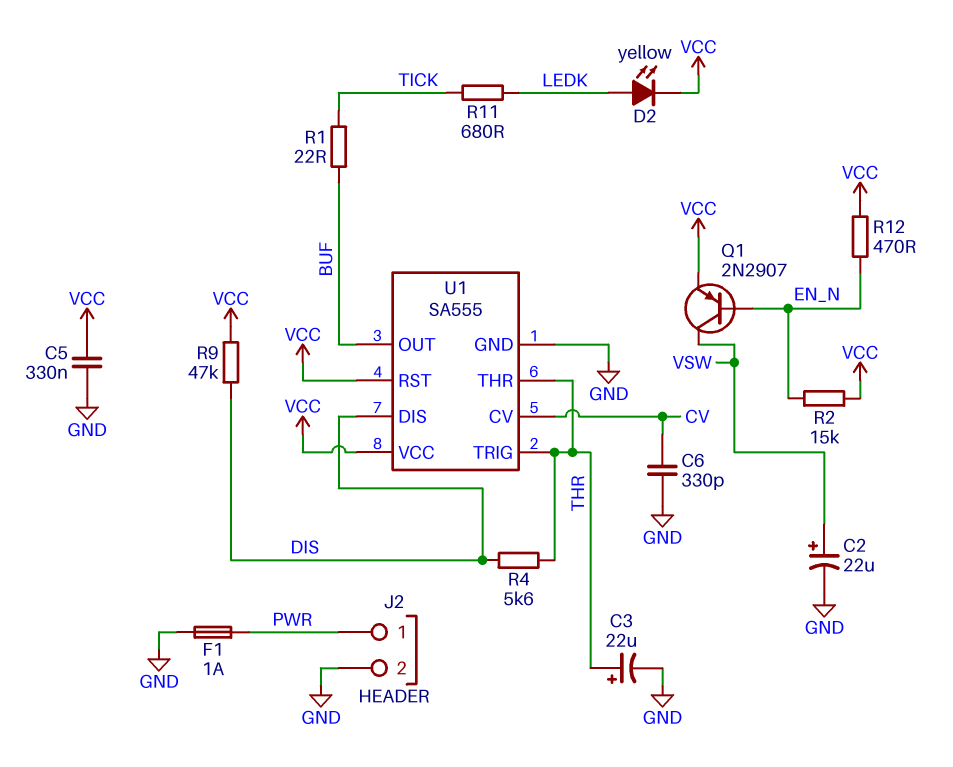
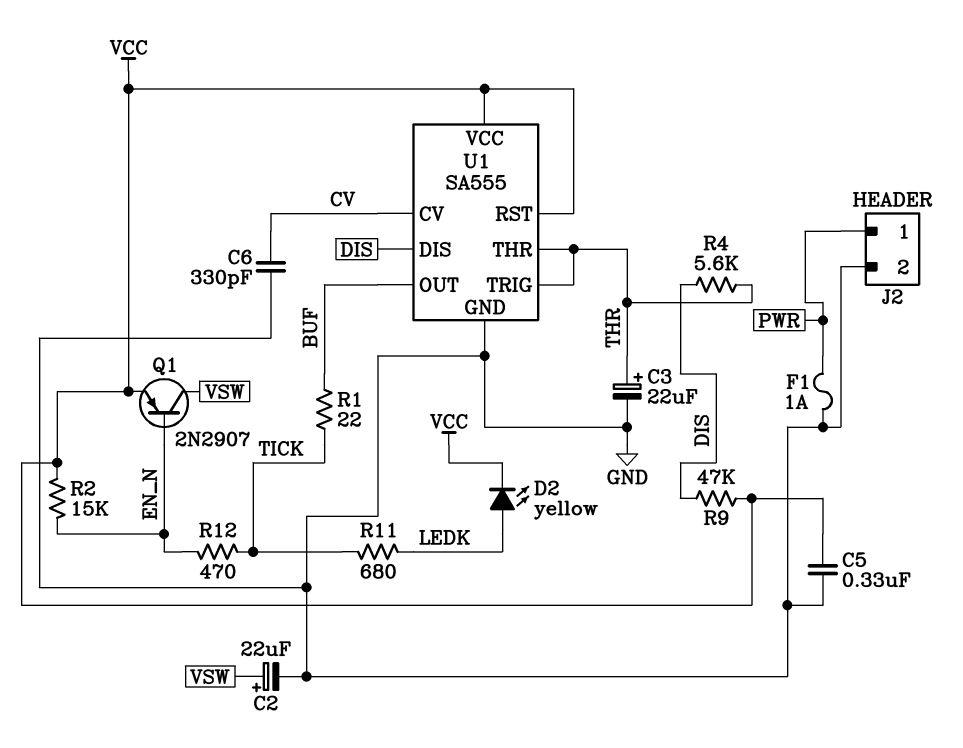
R12: 470 (EN_N, VCC) -> 470 (EN_N, TICK)

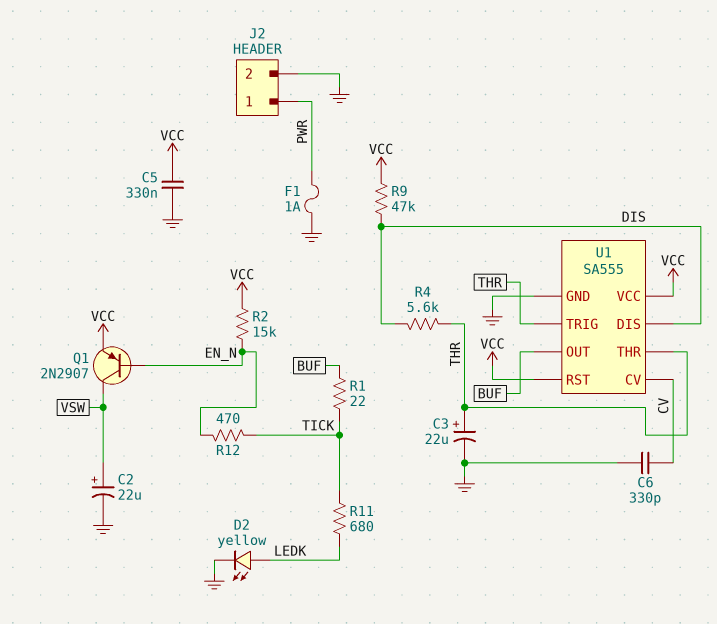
D2: LED yellow (A LEDK, K VCC) -> LED yellow (A LEDK, K GND)

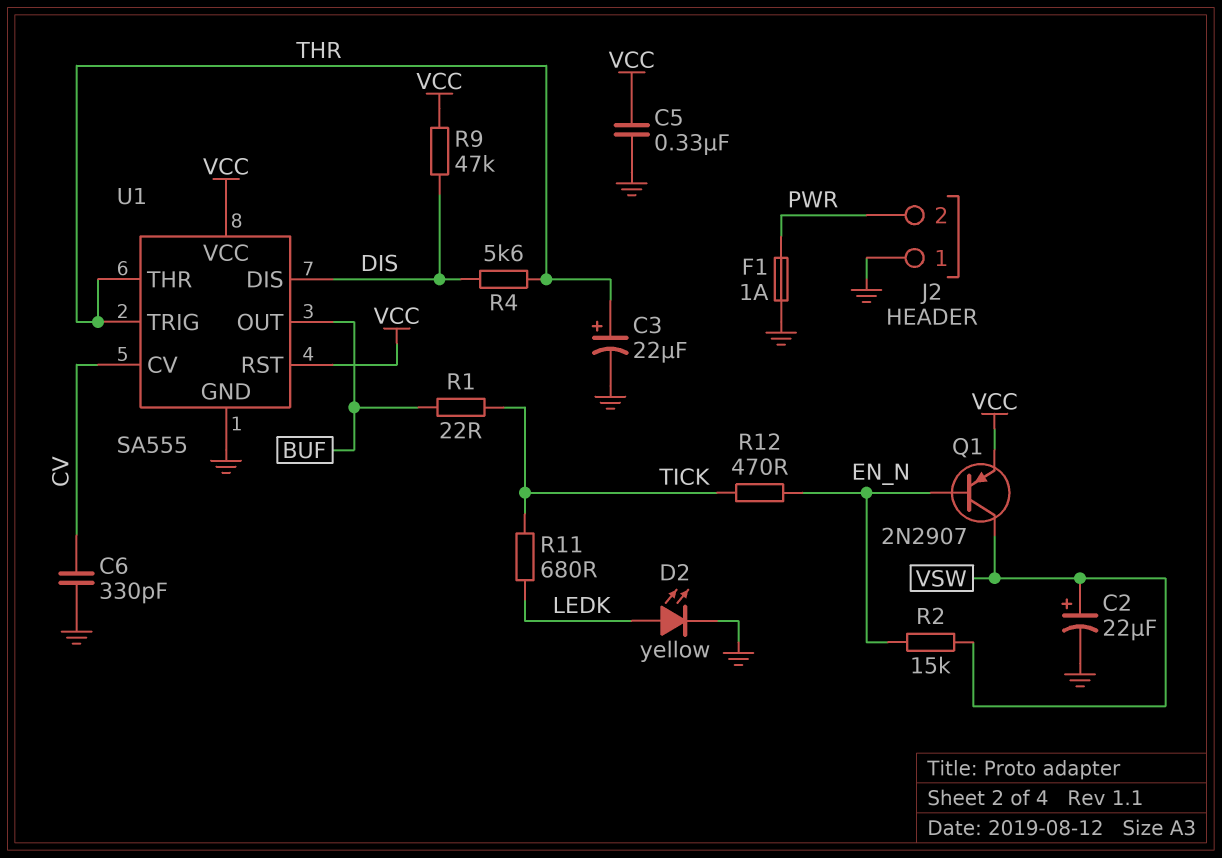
J2 pin 1: PWR -> GND
J2 pin 2: GND -> PWR
R2: 15k (EN_N, VCC) -> 15k (EN_N, VSW)

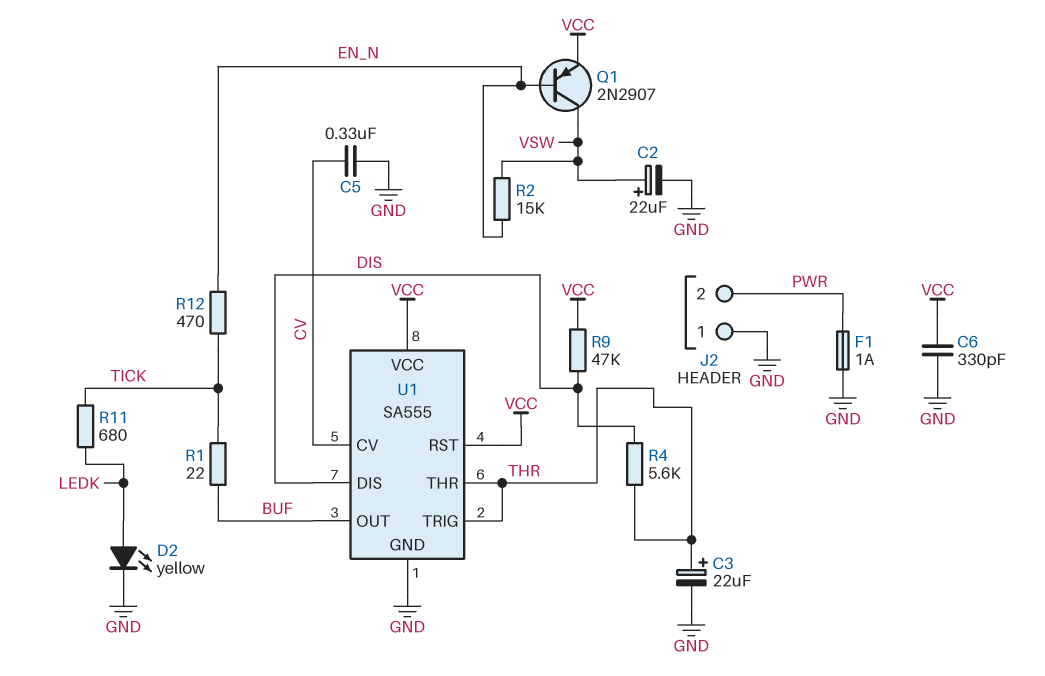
C5: 330nF (GND, VCC) -> 330nF (CV, GND)
C6: 330pF (CV, GND) -> 330pF (GND, VCC)

